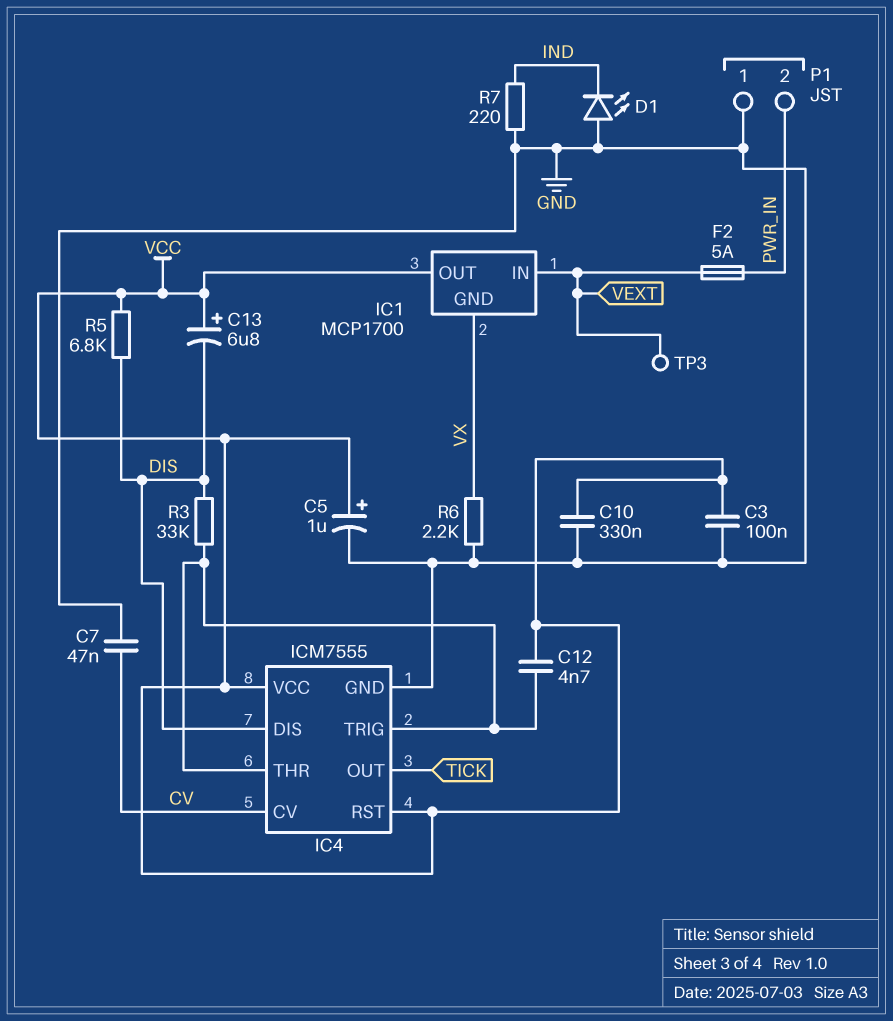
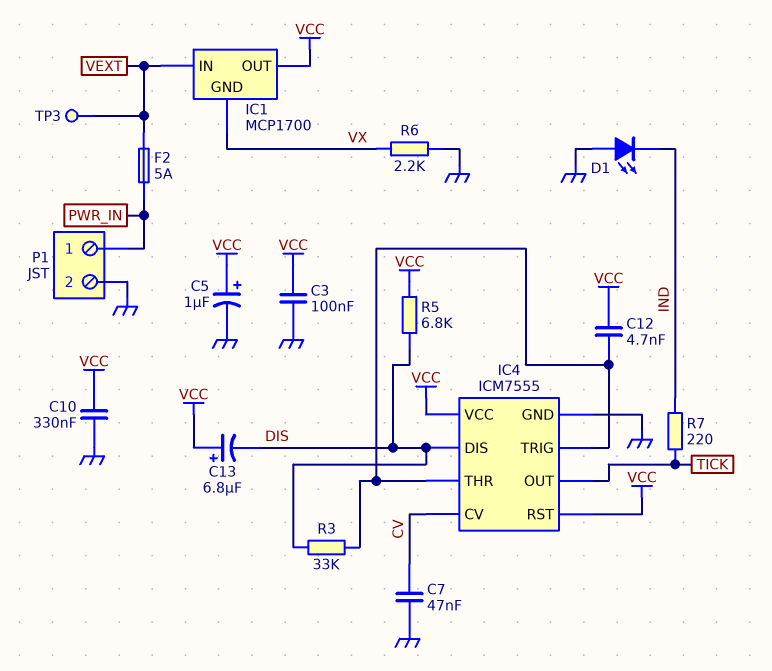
P1 pin 1: GND -> PWR_IN
P1 pin 2: PWR_IN -> GND
R7: 220 (GND, IND) -> 220 (IND, TICK)

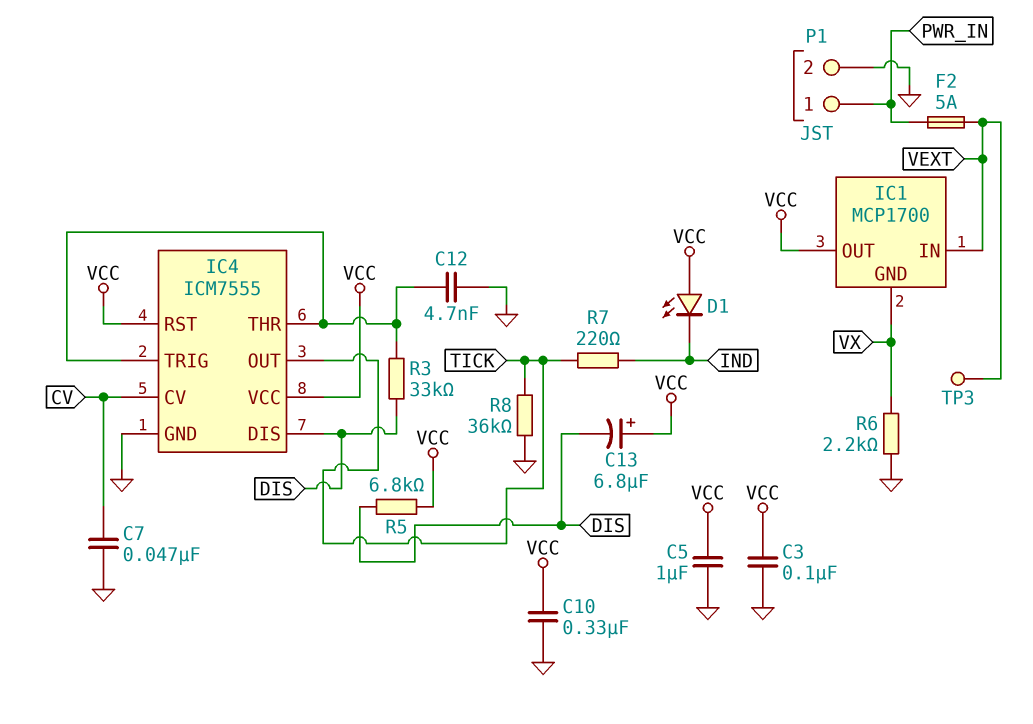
C5: 1uF (plus VCC, minus GND) -> 1uF (GND, VCC)
C12: 4.7nF (IC4/THR, VCC) -> 4.7nF (GND, IC4/THR)
D1: LED (A GND, K IND) -> LED (A VCC, K IND)
R8: none -> 36k (GND, TICK)

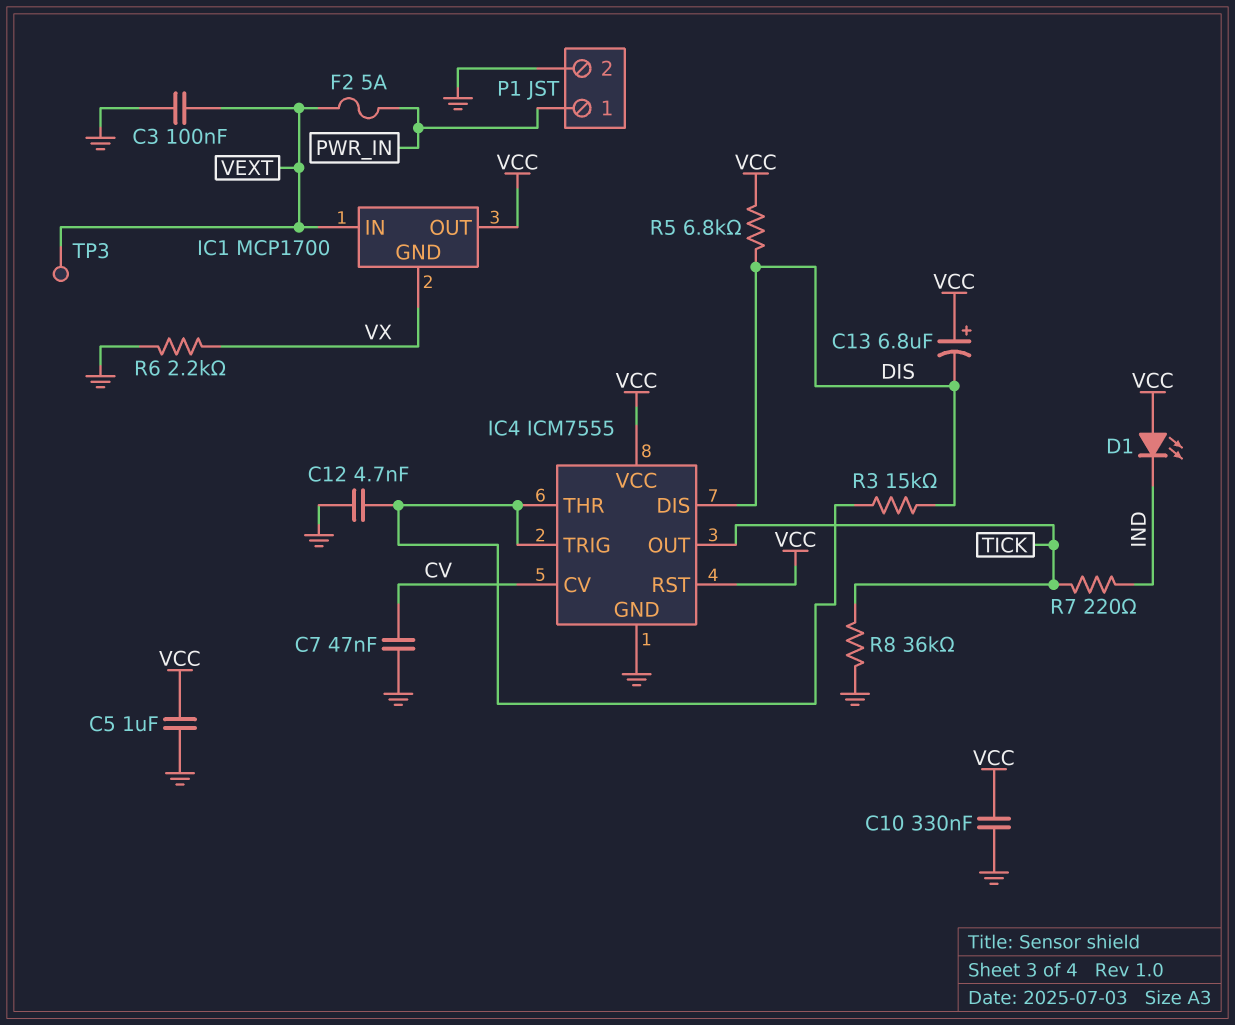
C3: 100nF (GND, VCC) -> 100nF (GND, VEXT)
R3: 33k (DIS, IC4/THR) -> 15k (DIS, IC4/THR)

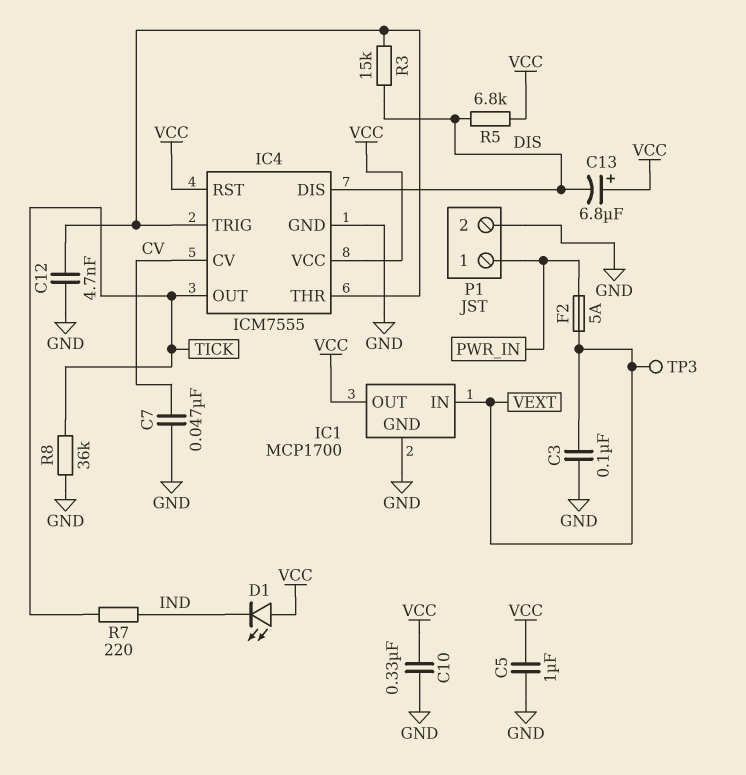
IC1 pin GND: VX -> GND
R6: 2.2k (GND, VX) -> none

